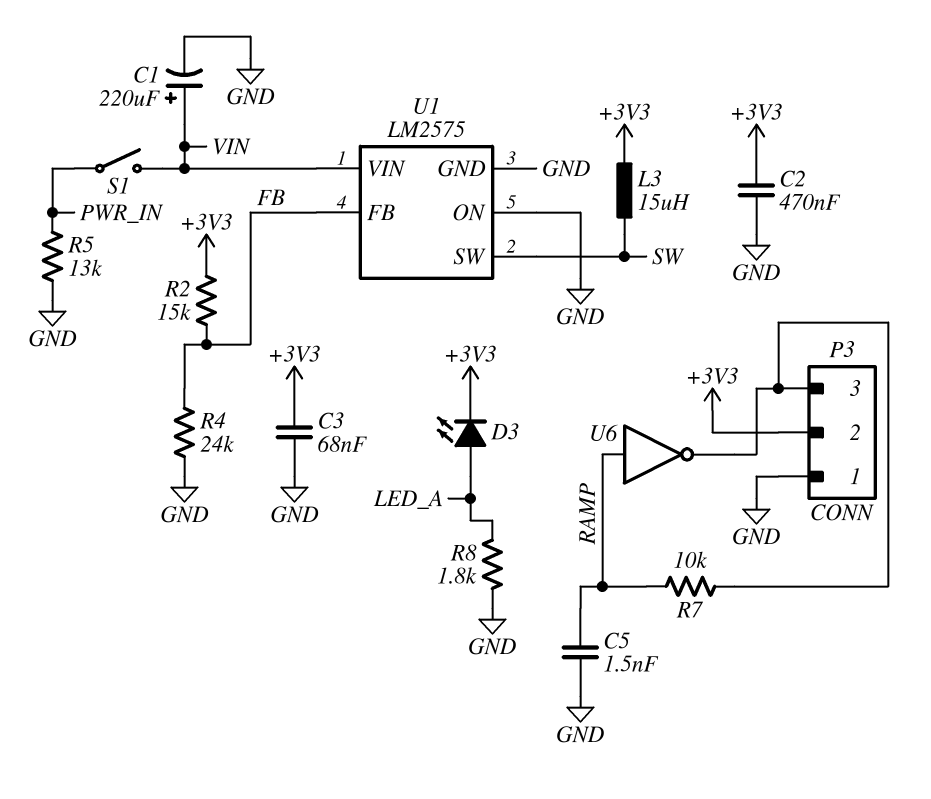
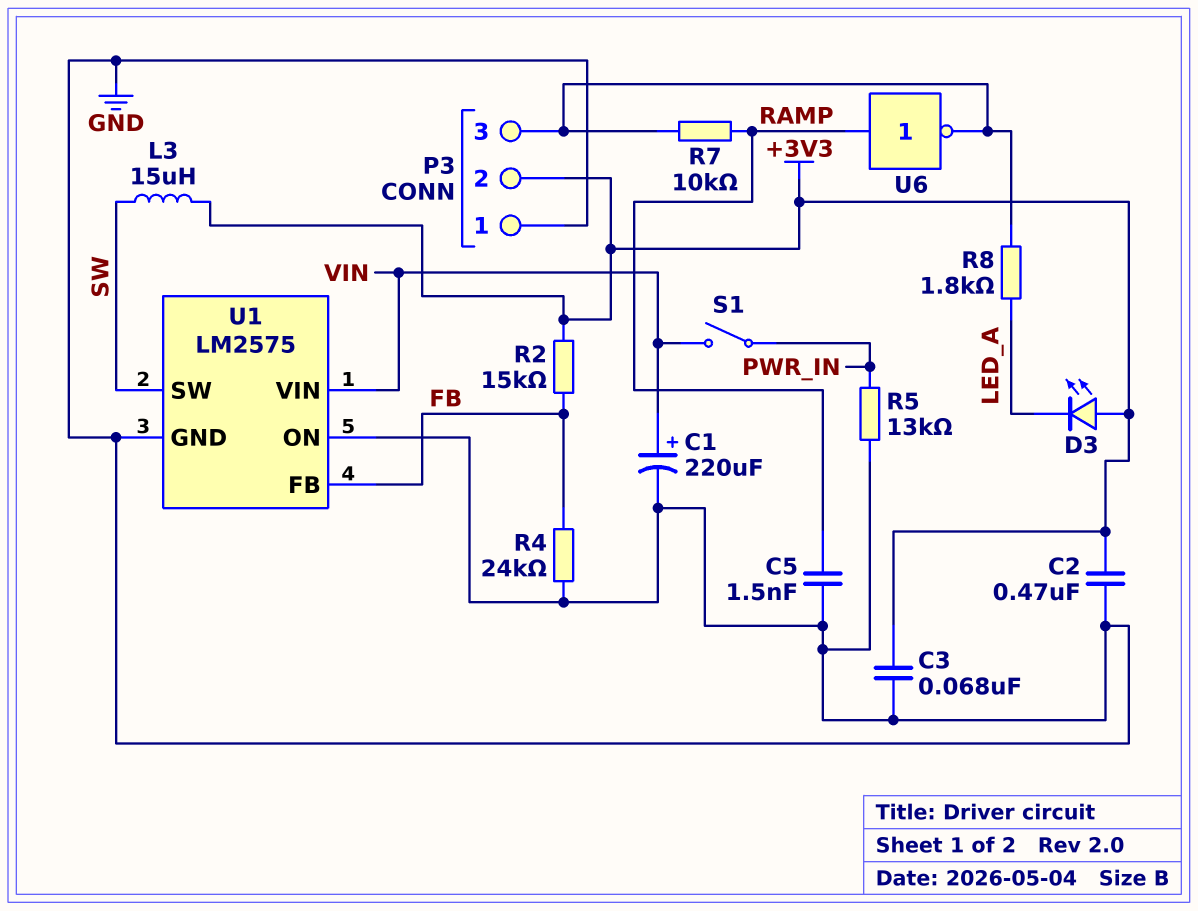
D3: LED (A LED_A, K +3V3) -> LED (A +3V3, K LED_A)
R8: 1.8k (GND, LED_A) -> 1.8k (LED_A, P3/3)

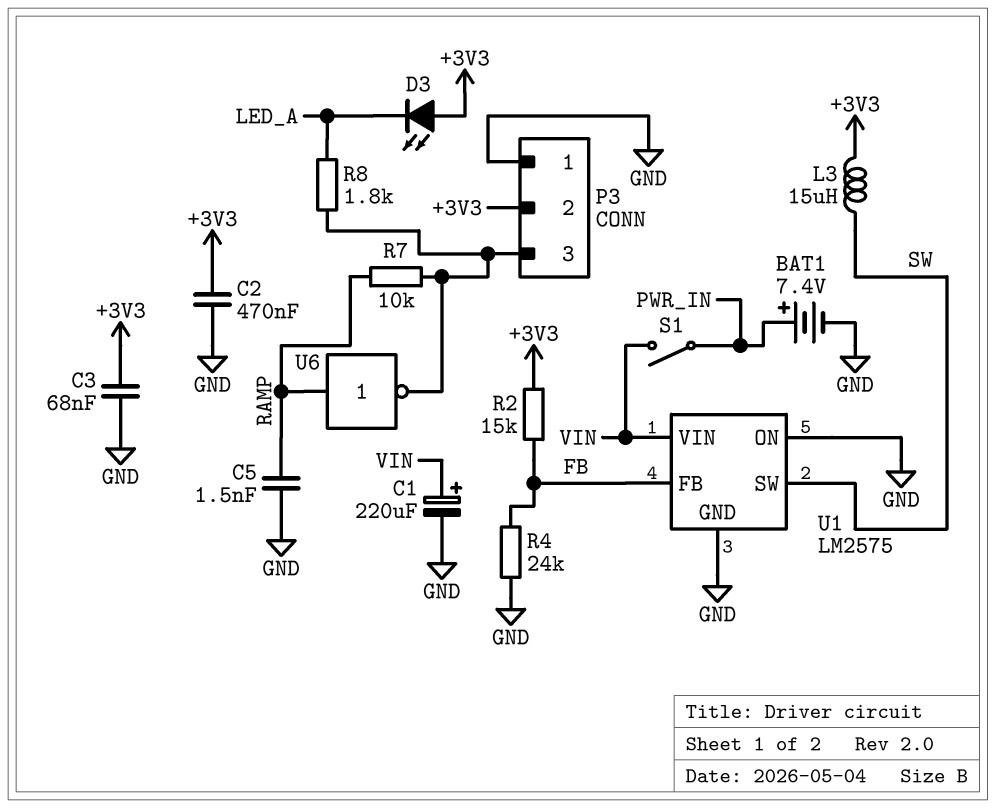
BAT1: none -> 7.4V (plus PWR_IN, minus GND)
R5: 13k (GND, PWR_IN) -> none

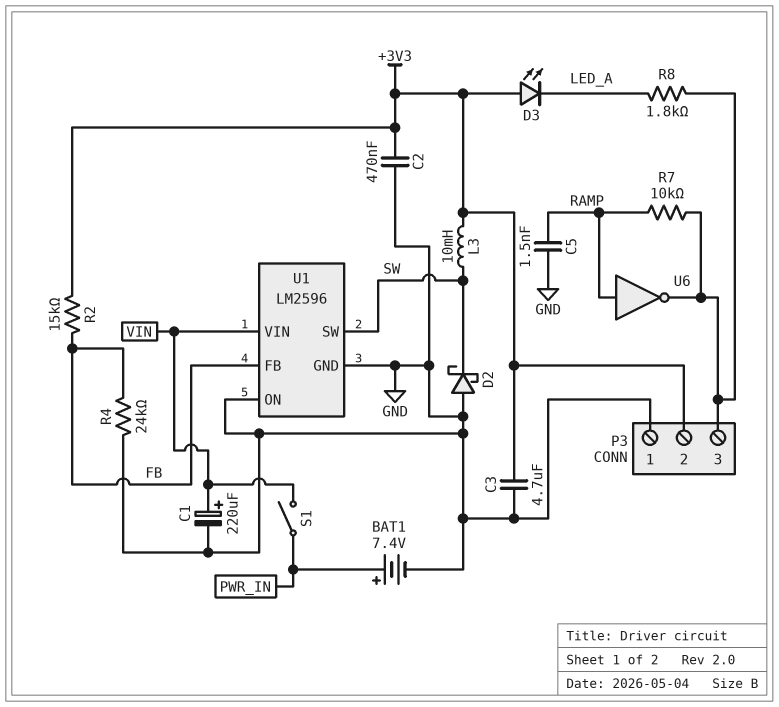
C3: 68nF (+3V3, GND) -> 4.7uF (+3V3, GND)
D2: none -> schottky (A GND, K SW)
L3: 15uH (+3V3, SW) -> 10mH (+3V3, SW)
U1: LM2575 -> LM2596

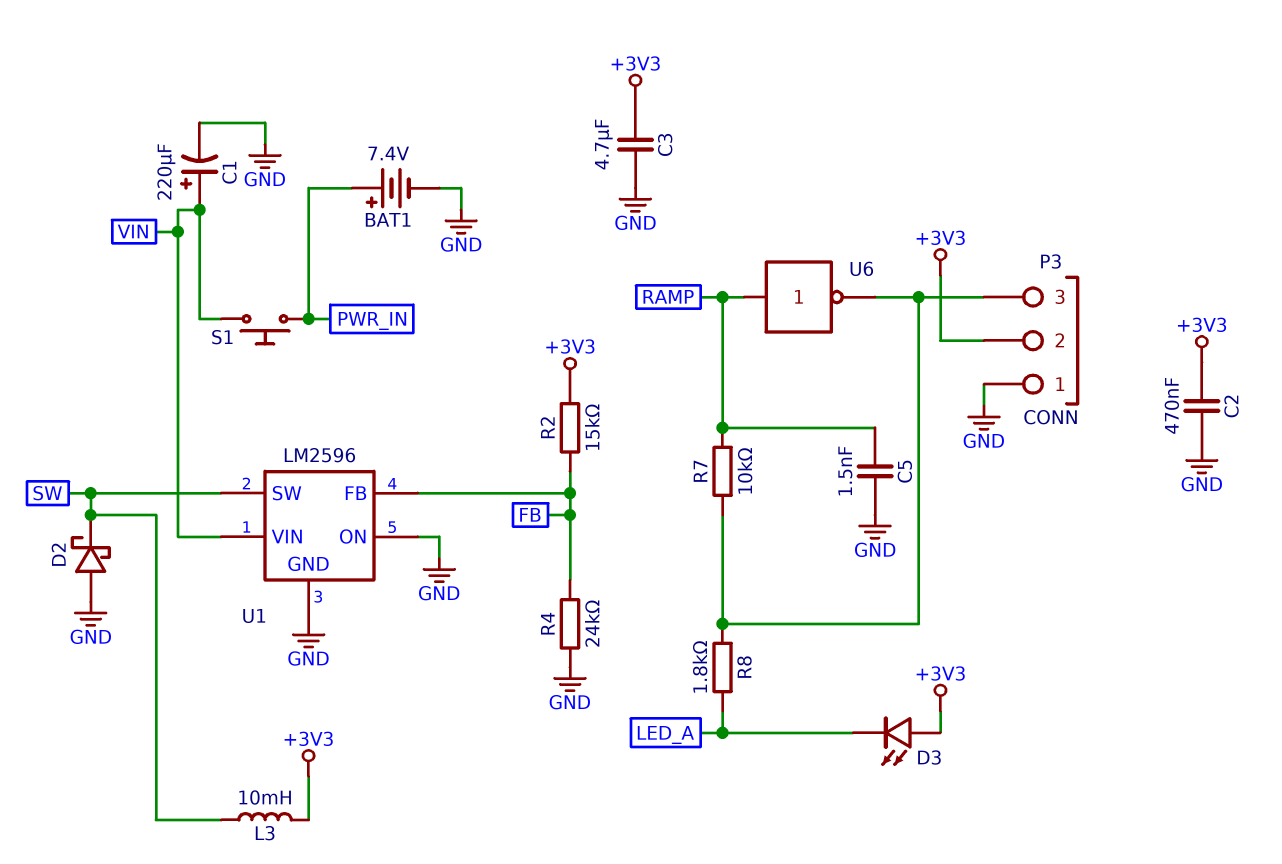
S1: switch (PWR_IN, VIN) -> button (PWR_IN, VIN)

